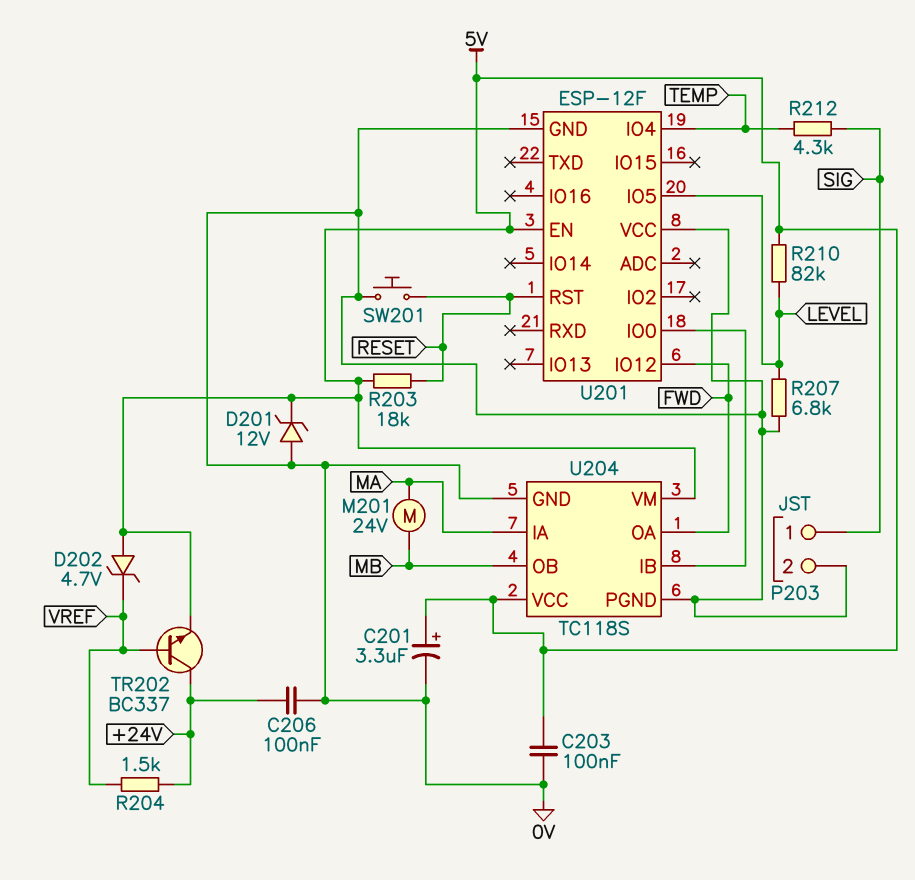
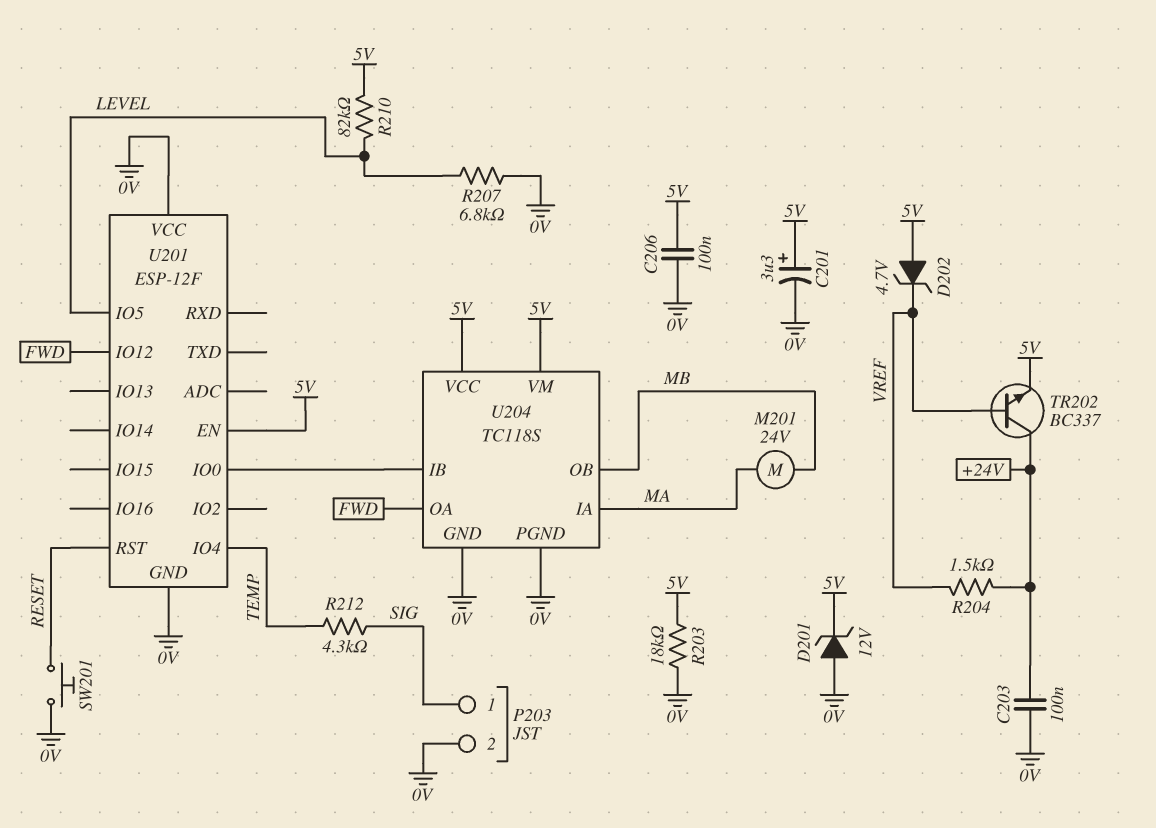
C203: 100nF (0V, 5V) -> 100nF (+24V, 0V)
C206: 100nF (+24V, 0V) -> 100nF (0V, 5V)
R203: 18k (5V, RESET) -> 18k (0V, 5V)

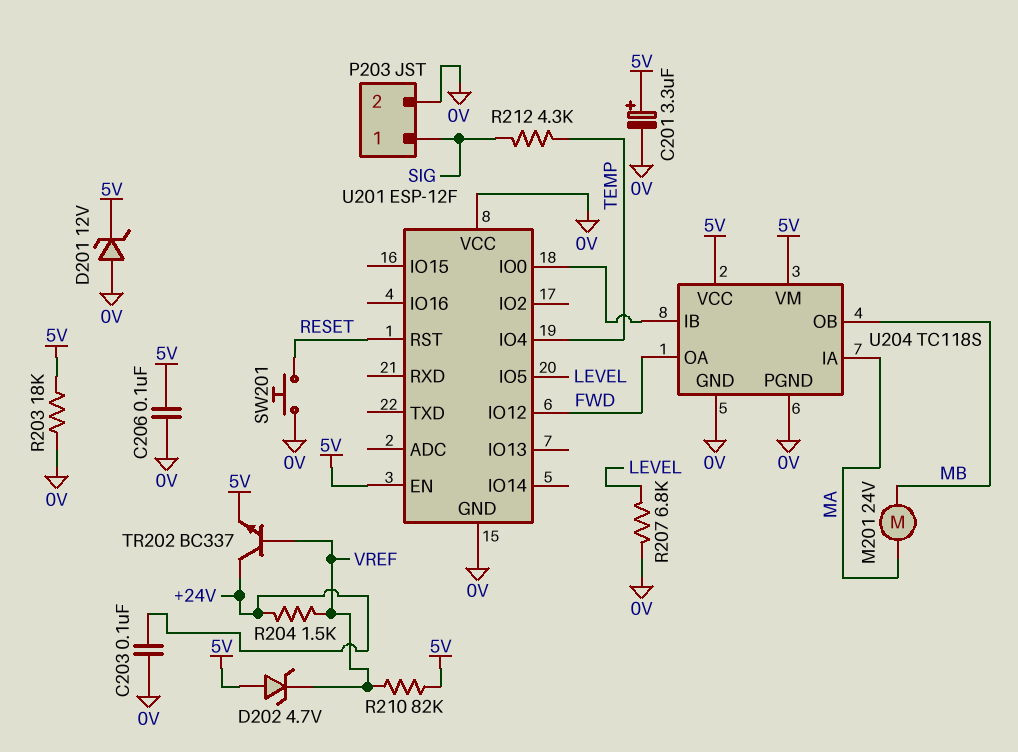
R210: 82k (5V, LEVEL) -> 82k (5V, VREF)

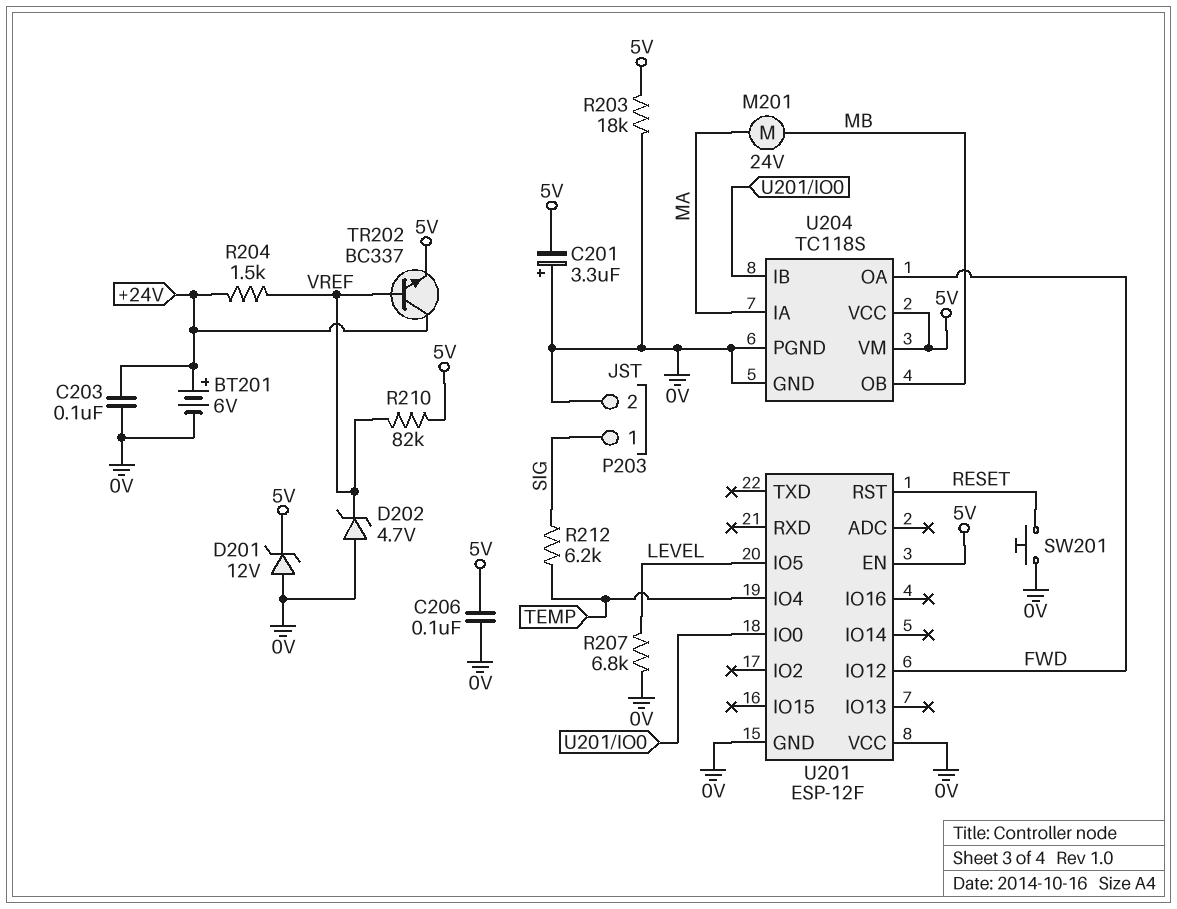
BT201: none -> 6V (plus +24V, minus 0V)
C201: 3.3uF (plus 5V, minus 0V) -> 3.3uF (plus 0V, minus 5V)
D202: zener 4.7V (A 5V, K VREF) -> zener 4.7V (A 0V, K VREF)
R212: 4.3k (SIG, TEMP) -> 6.2k (SIG, TEMP)

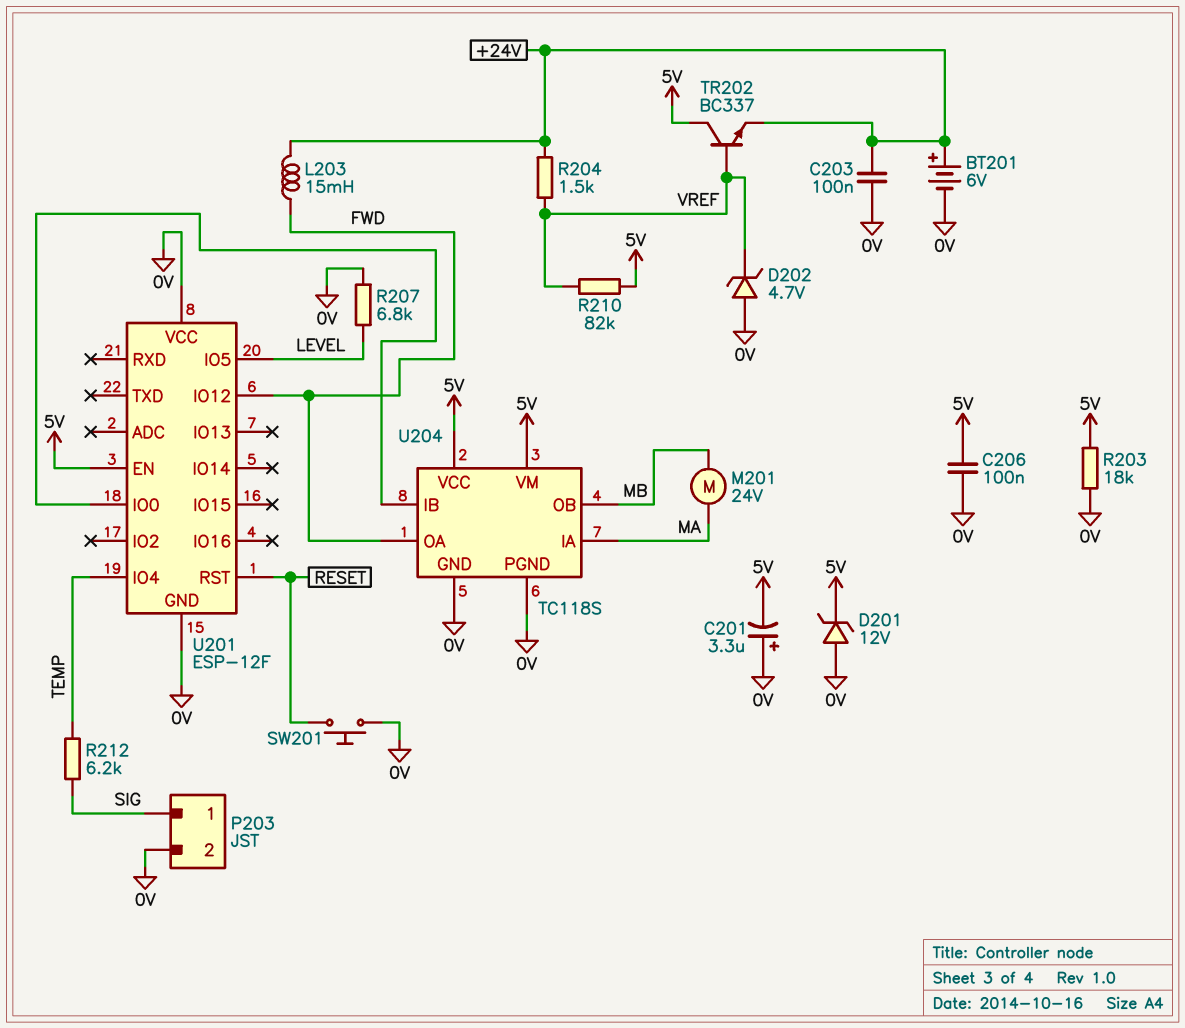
L203: none -> 15mH (+24V, FWD)
TR202: NPN BC337 (B VREF, C +24V, E 5V) -> NPN BC337 (B VREF, C 5V, E +24V)

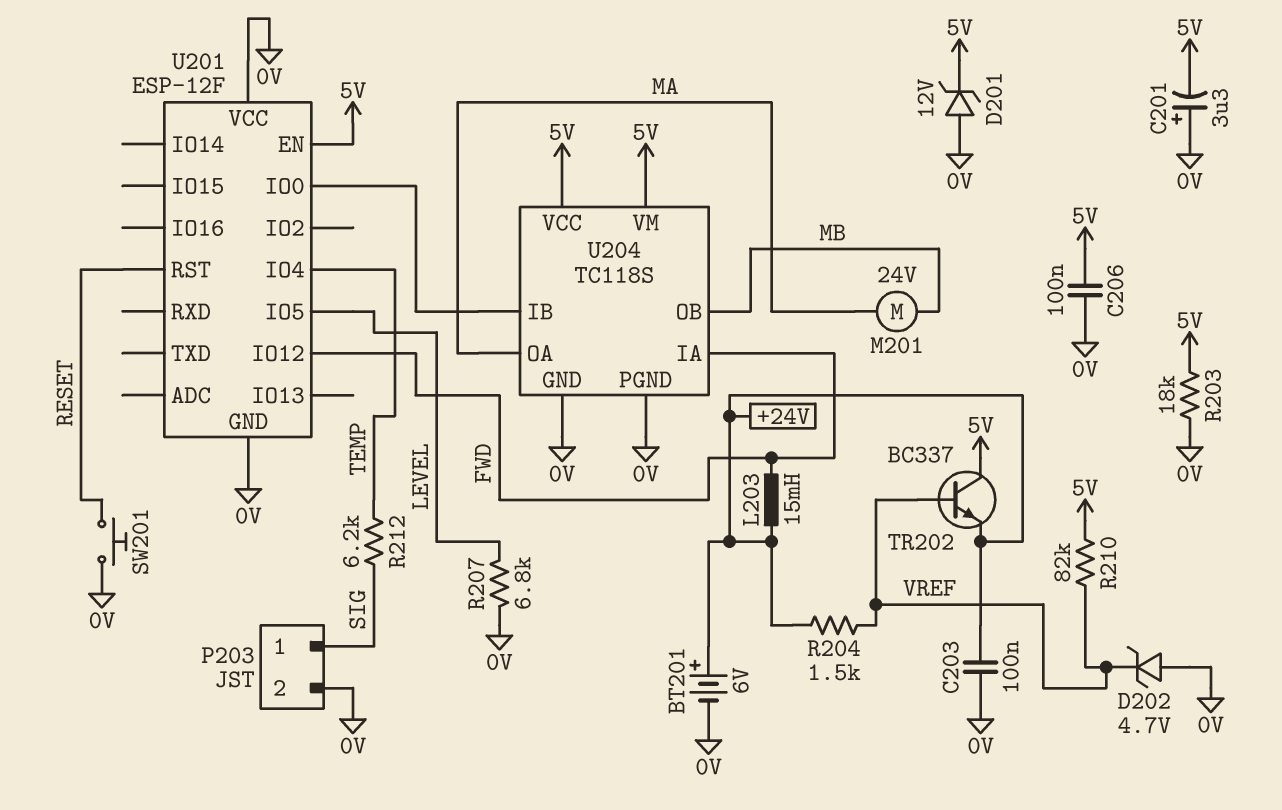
U204 pin IA: MA -> FWD
U204 pin OA: FWD -> MA

